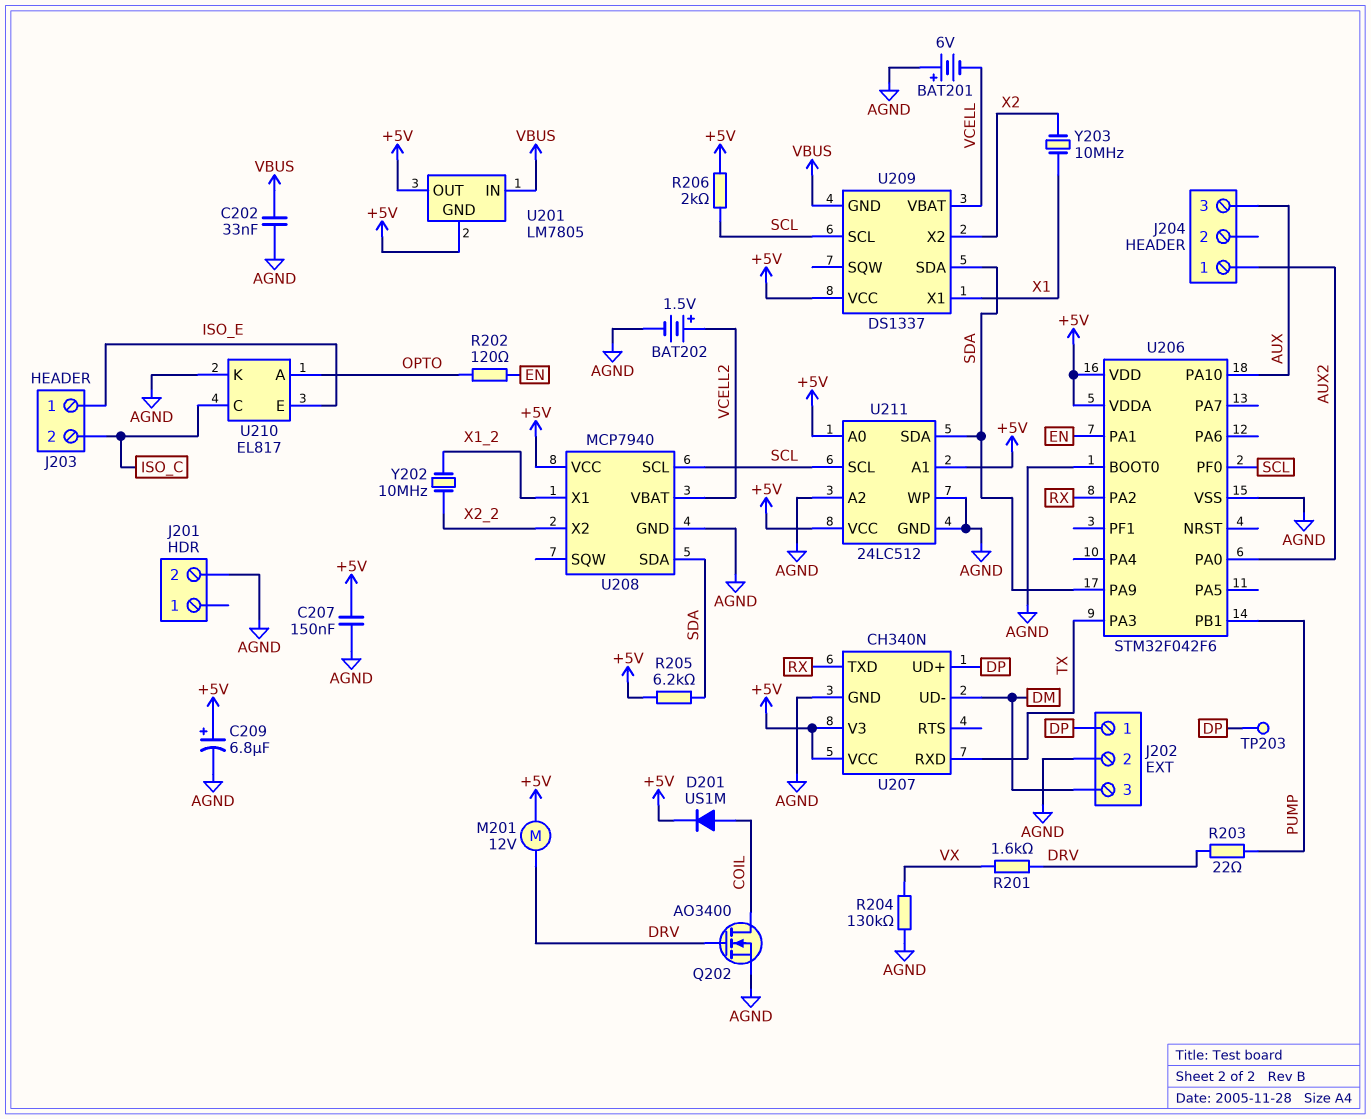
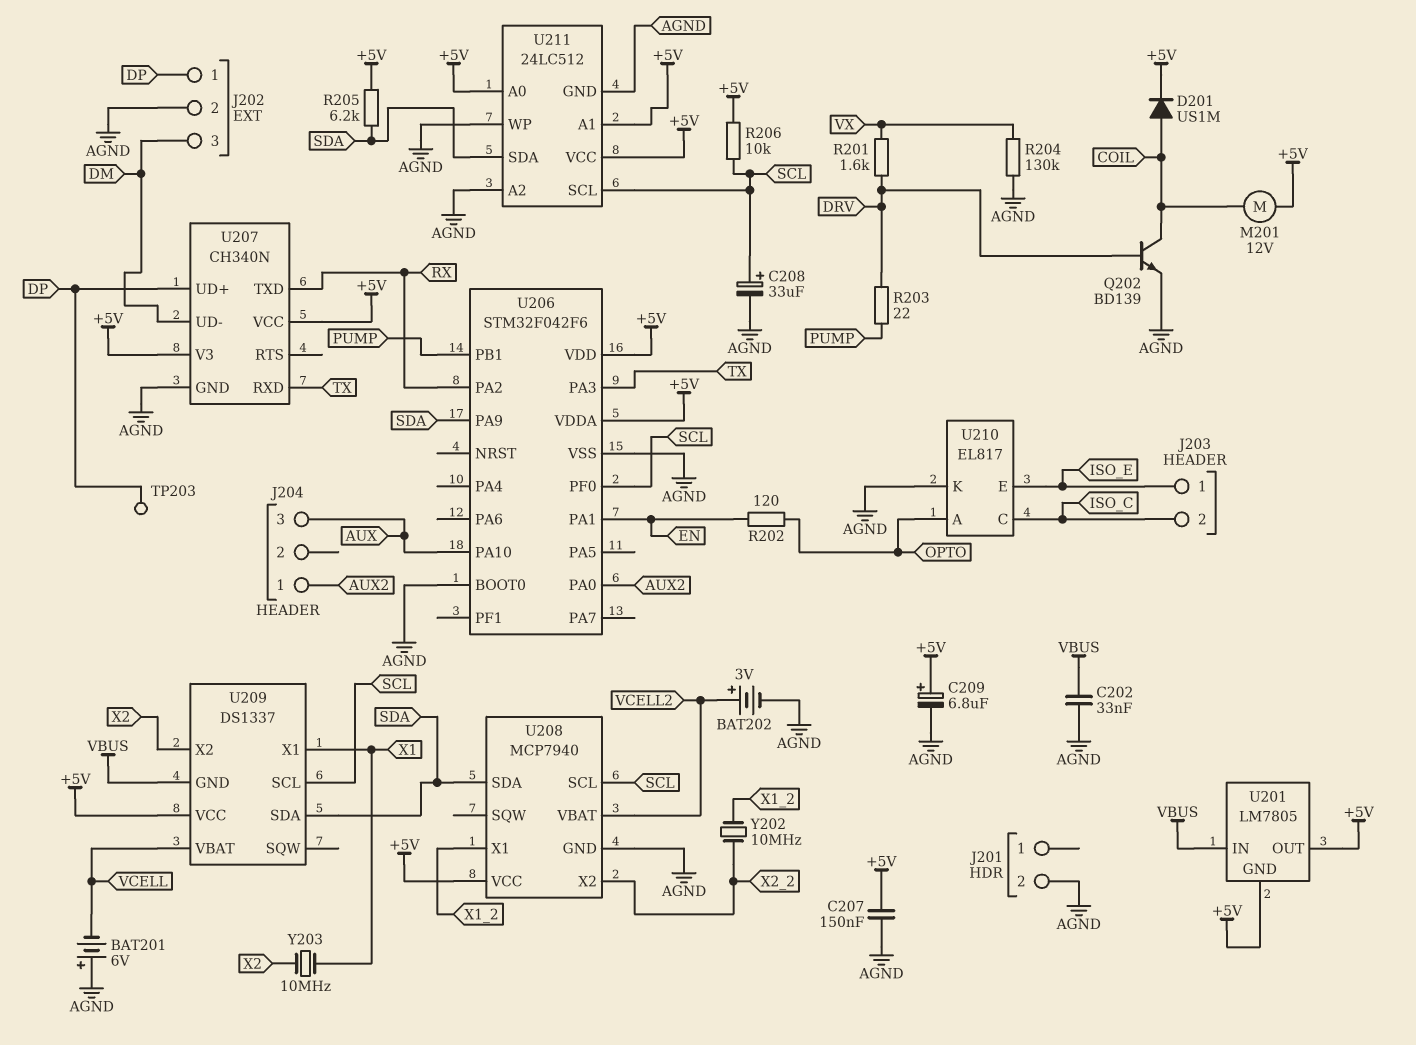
BAT202: 1.5V (plus VCELL2, minus AGND) -> 3V (plus VCELL2, minus AGND)
C208: none -> 33uF (plus SCL, minus AGND)
M201: motor 12V (+5V, DRV) -> motor 12V (+5V, COIL)
Q202: NMOS AO3400 (G DRV, D COIL, S AGND) -> NPN BD139 (B DRV, C COIL, E AGND)
R206: 2k (+5V, SCL) -> 10k (+5V, SCL)

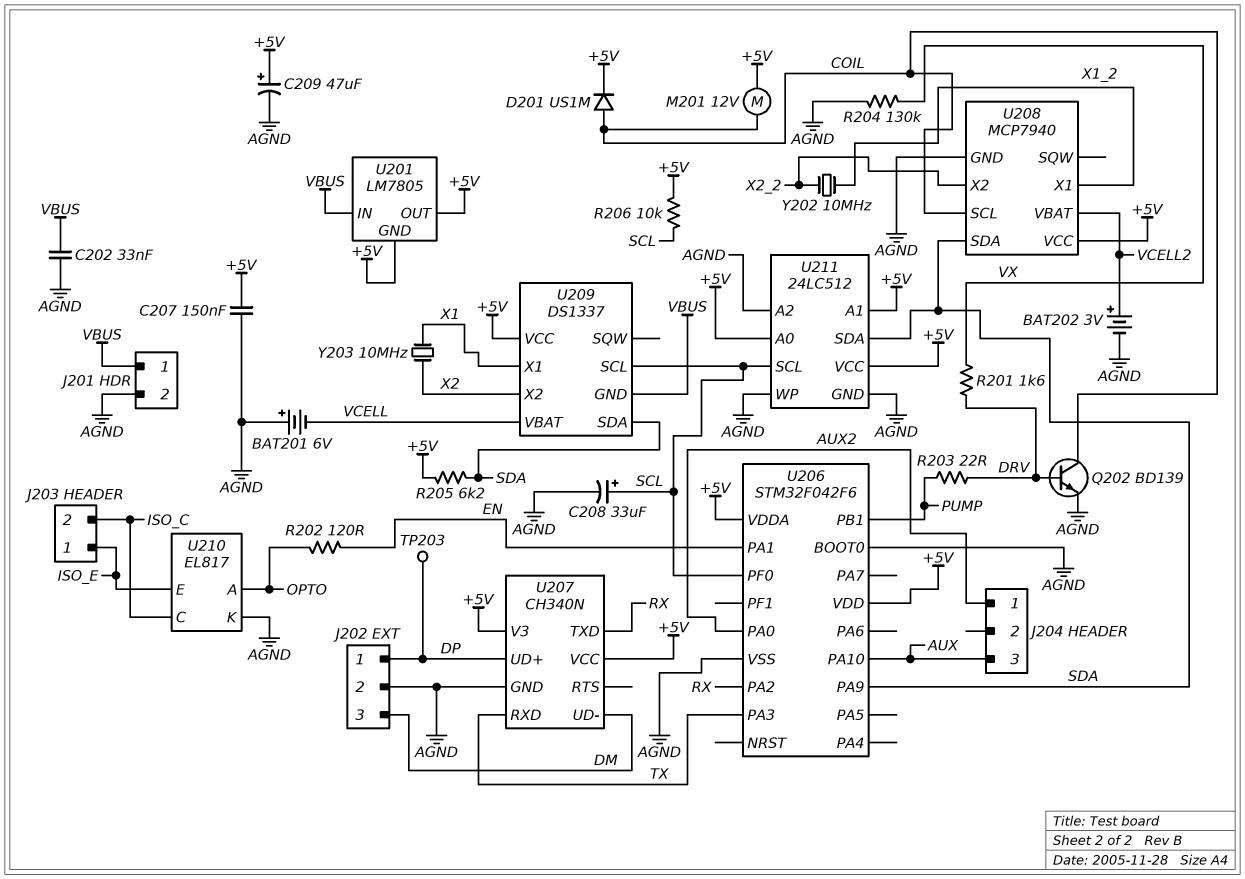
C209: 6.8uF (plus +5V, minus AGND) -> 47uF (plus +5V, minus AGND)
J201 pin 1: none -> VBUS
U208 pin SCL: SCL -> COIL

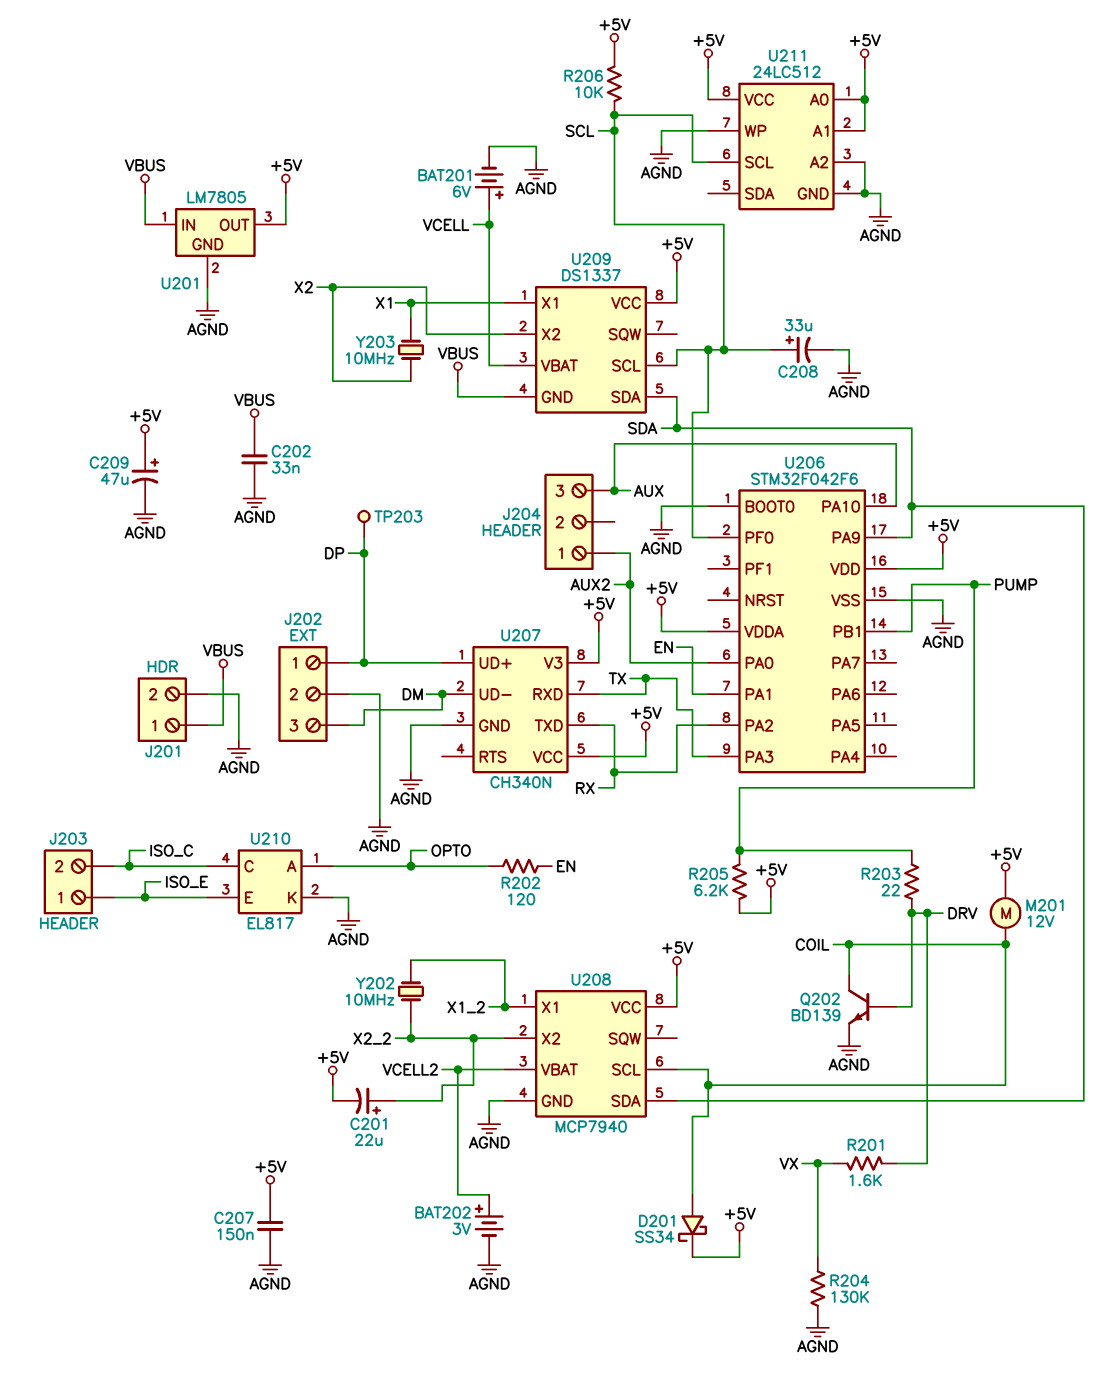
BAT201: 6V (plus AGND, minus VCELL) -> 6V (plus VCELL, minus AGND)
C201: none -> 22uF (plus X2_2, minus +5V)
D201: diode US1M (A COIL, K +5V) -> schottky SS34 (A COIL, K +5V)
R205: 6.2k (+5V, SDA) -> 6.2k (+5V, PUMP)
U201 pin GND: +5V -> AGND
U211 pin SDA: SDA -> none

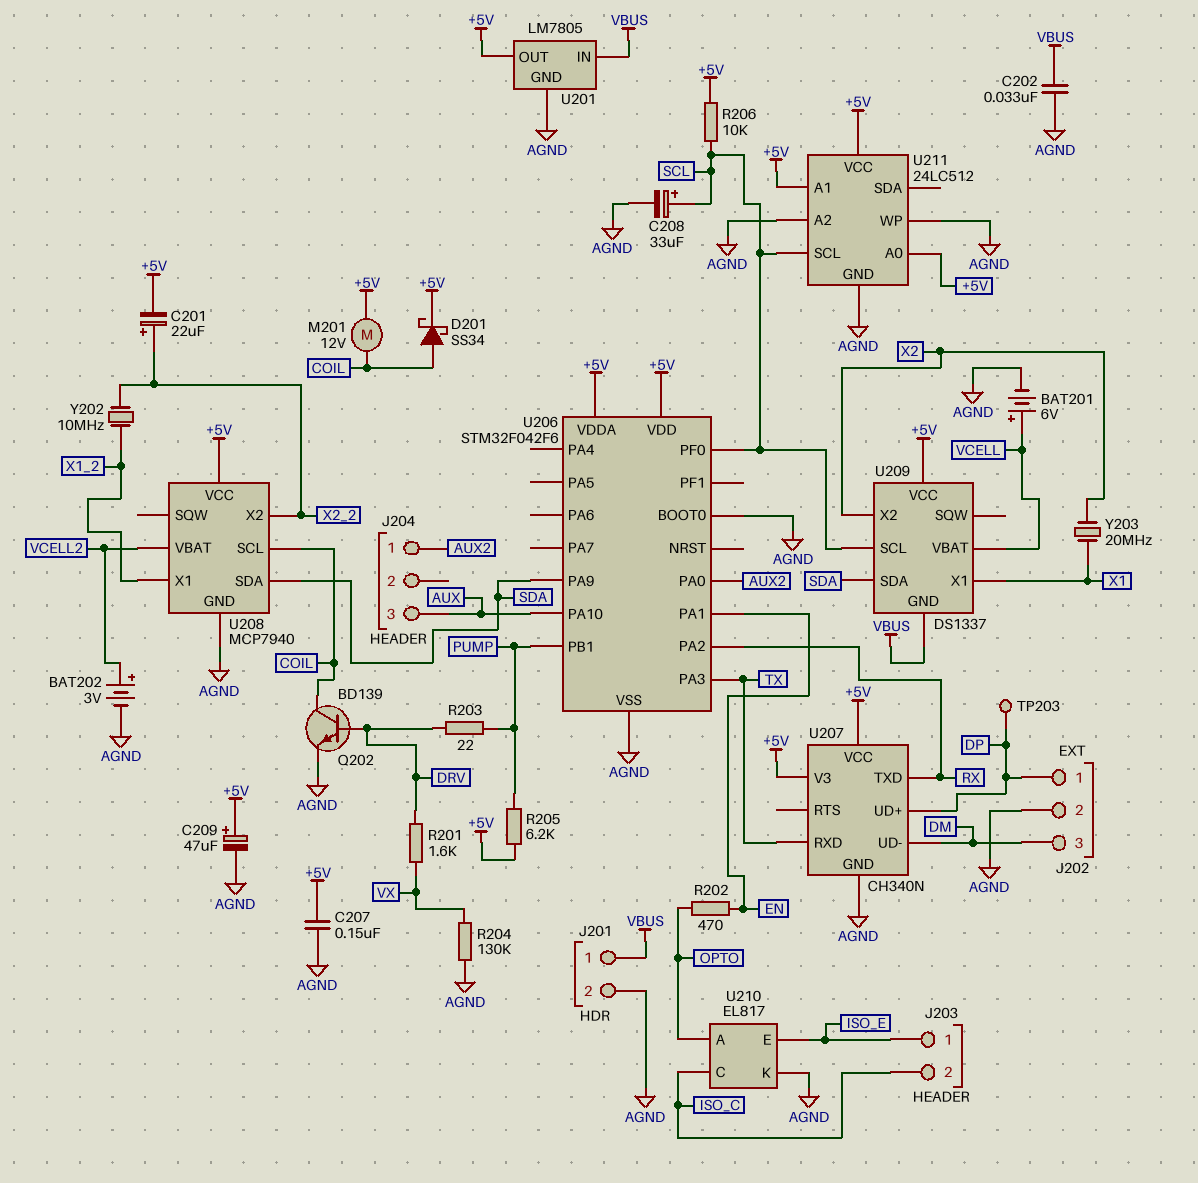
R202: 120 (EN, OPTO) -> 470 (EN, OPTO)
Y203: 10MHz (X1, X2) -> 20MHz (X1, X2)

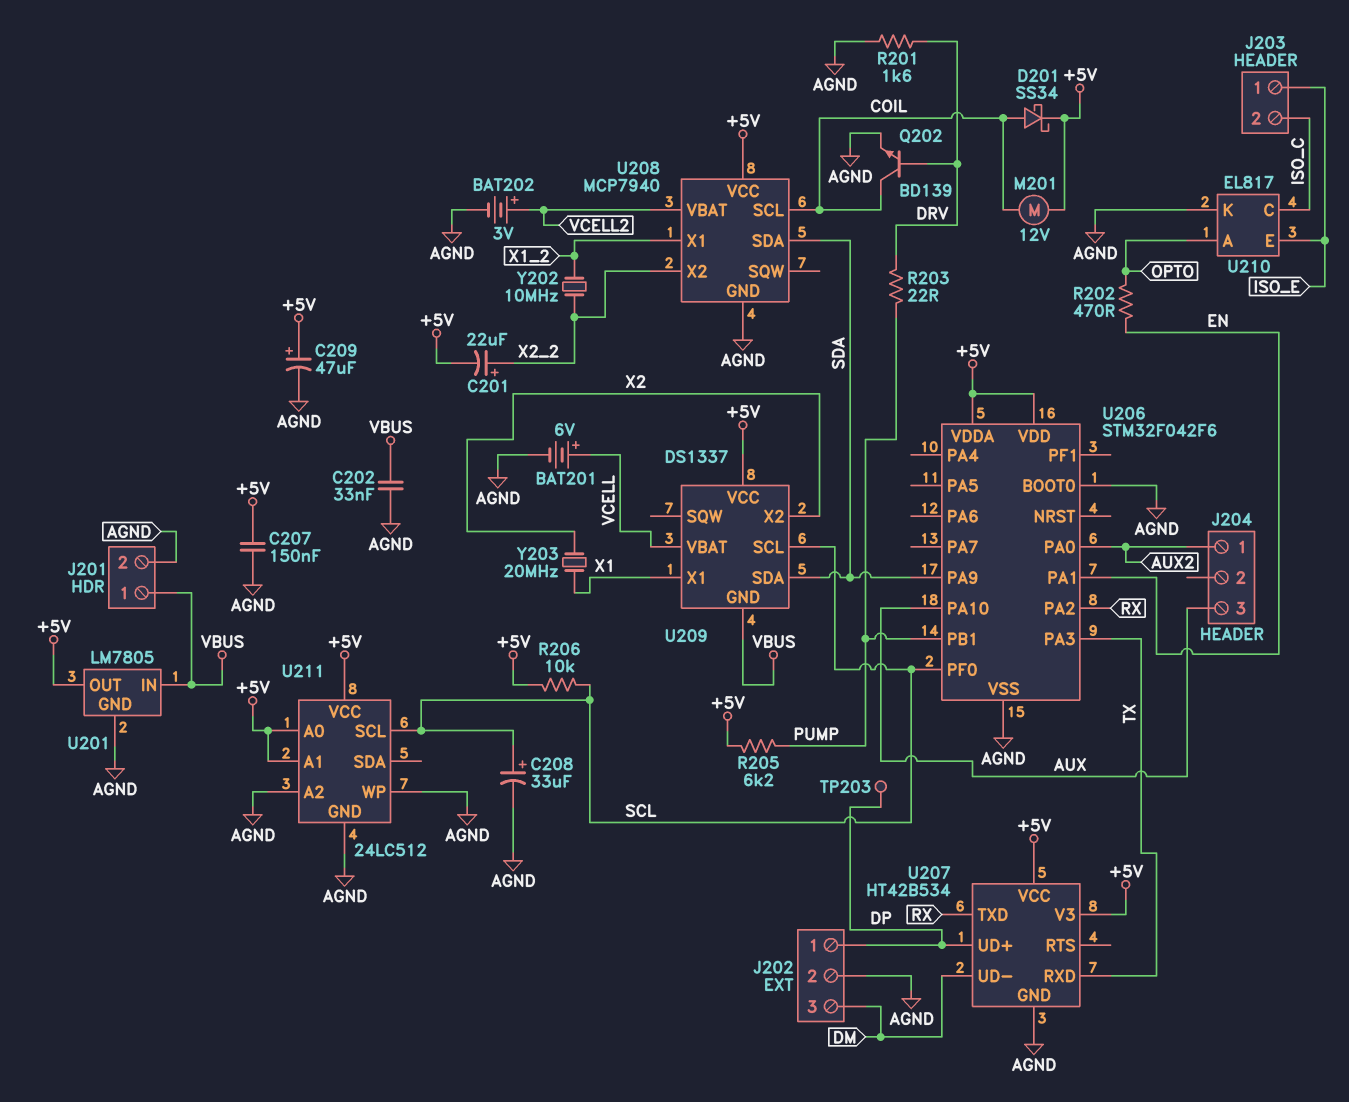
R201: 1.6k (DRV, VX) -> 1.6k (AGND, DRV)
R204: 130k (AGND, VX) -> none
U207: CH340N -> HT42B534

